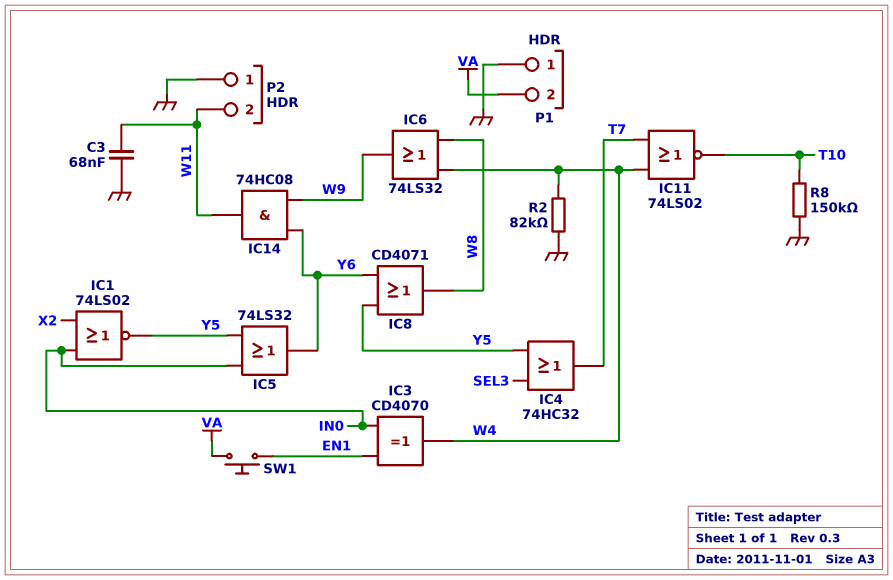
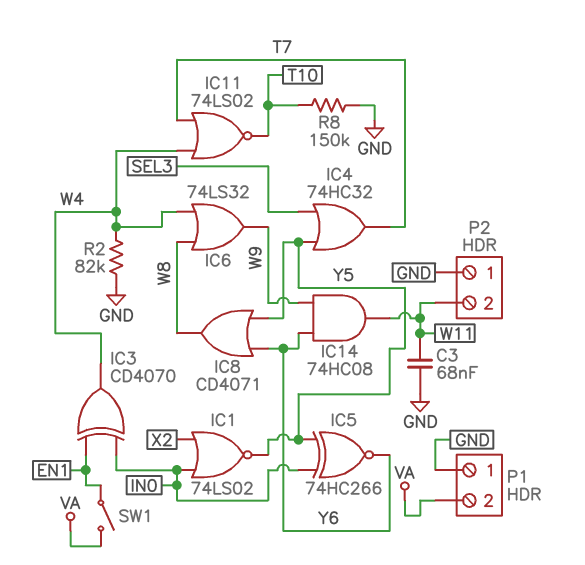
IC5: OR 74LS32 (in IN0, in Y5, out Y6) -> XNOR 74HC266 (in IN0, in Y5, out Y6)
SW1: button (EN1, VA) -> switch (EN1, VA)

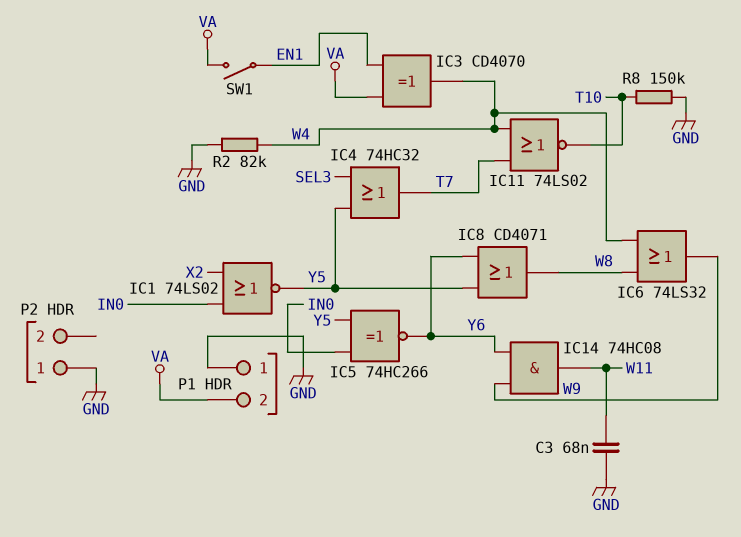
IC3: XOR CD4070 (in EN1, in IN0, out W4) -> XOR CD4070 (in EN1, in VA, out W4)
P2 pin 2: W11 -> none

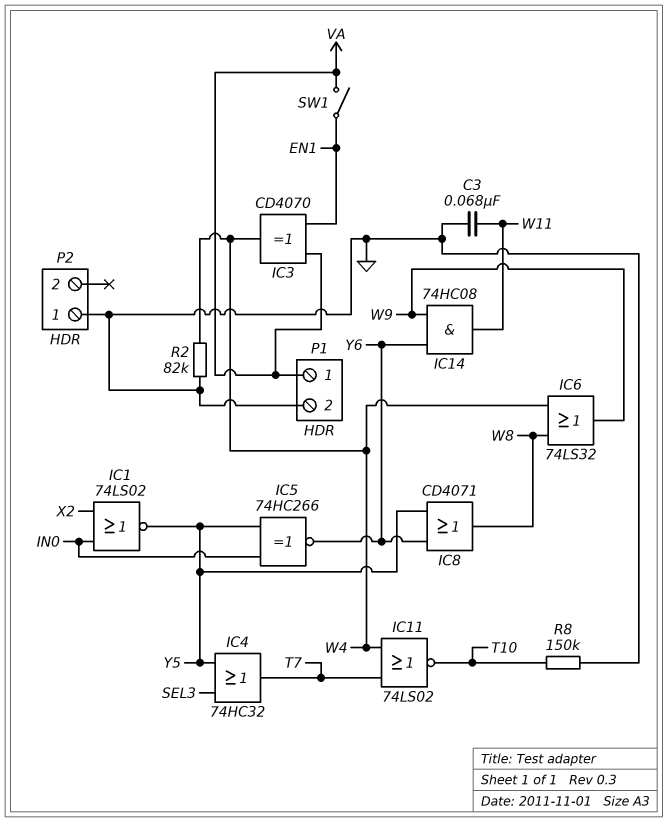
P1 pin 1: GND -> VA
P1 pin 2: VA -> GND

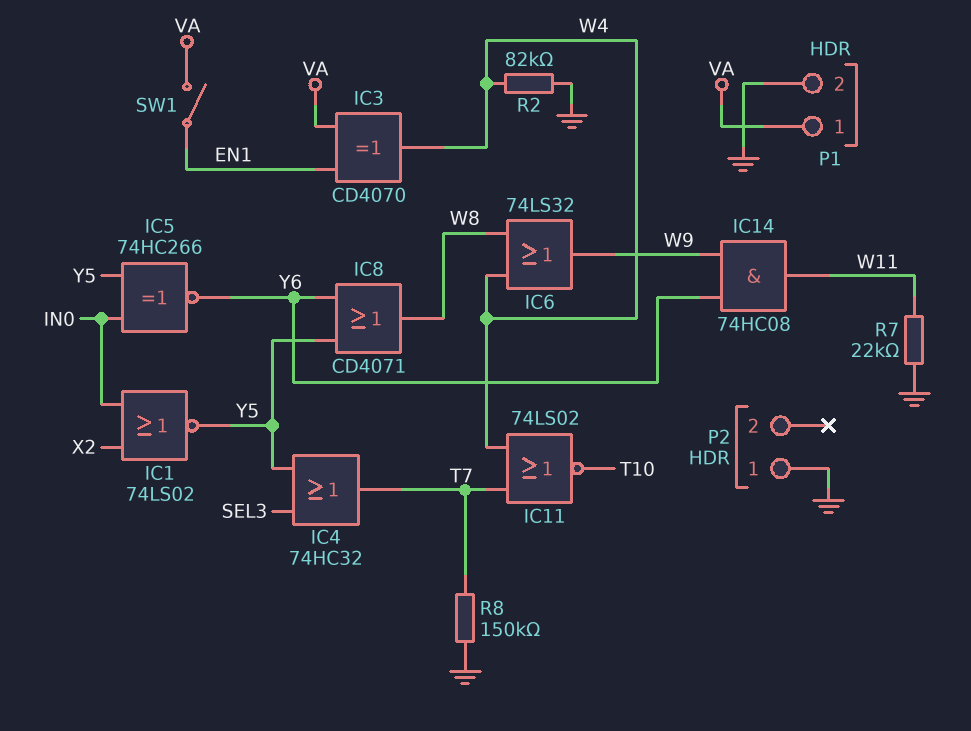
C3: 68nF (GND, W11) -> none
R7: none -> 22k (GND, W11)
R8: 150k (GND, T10) -> 150k (GND, T7)

